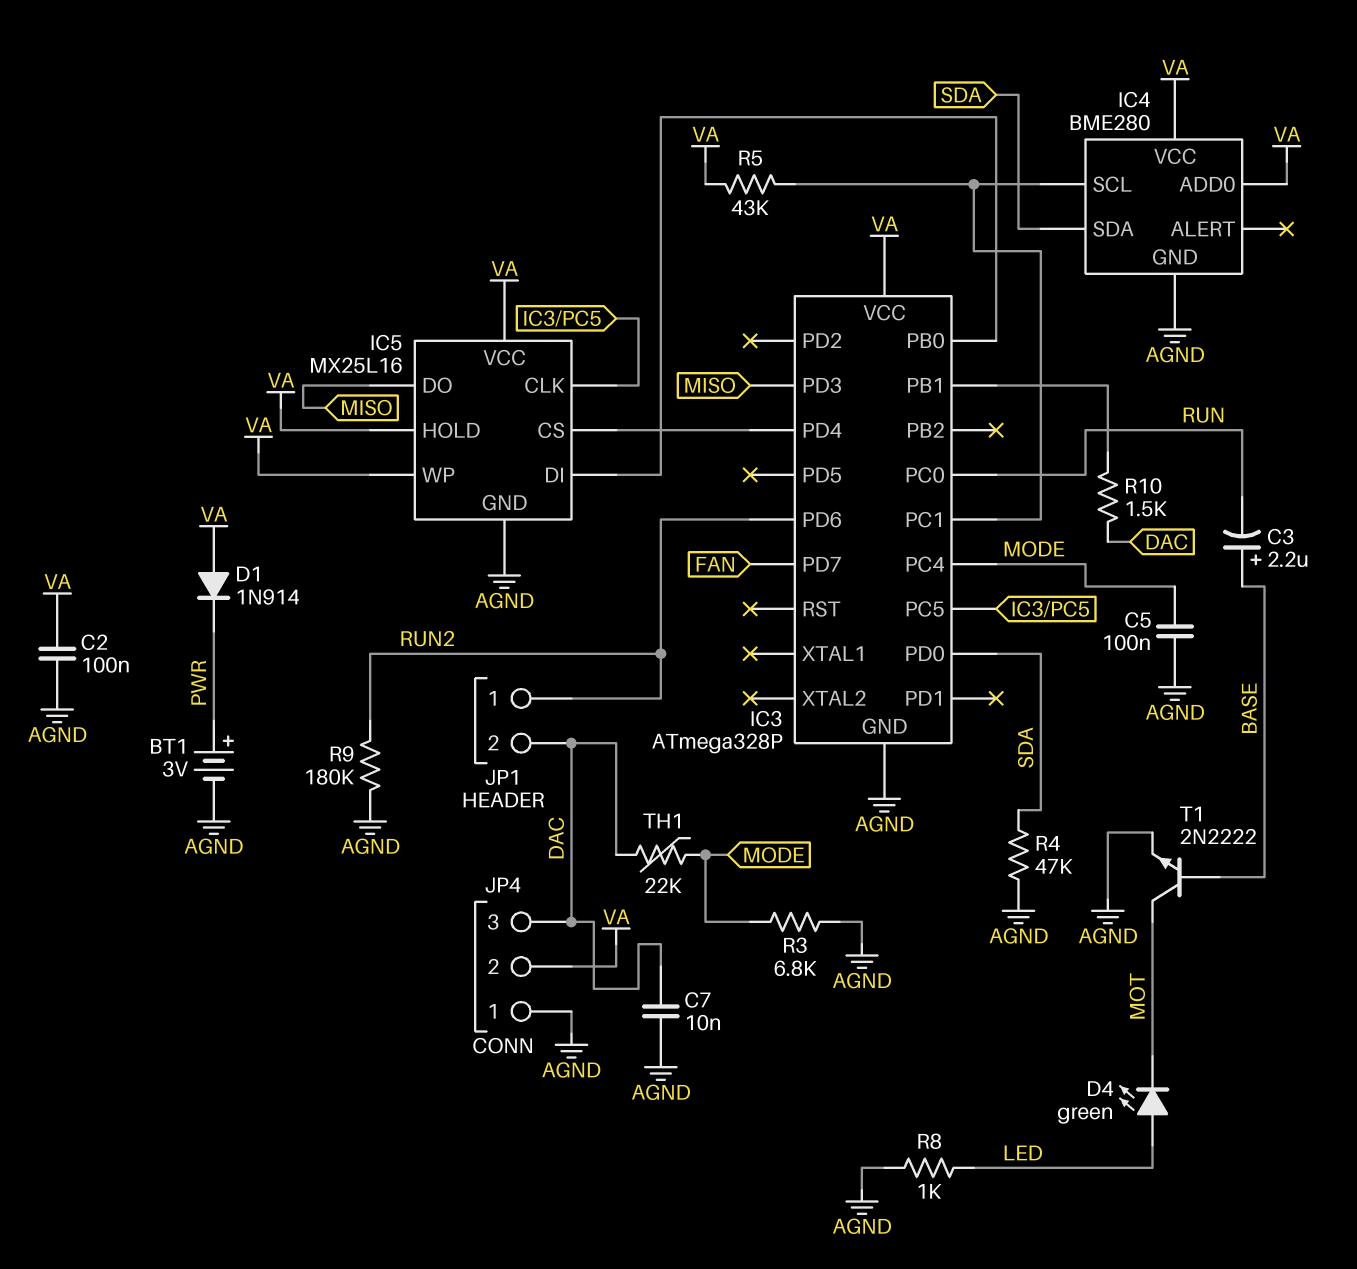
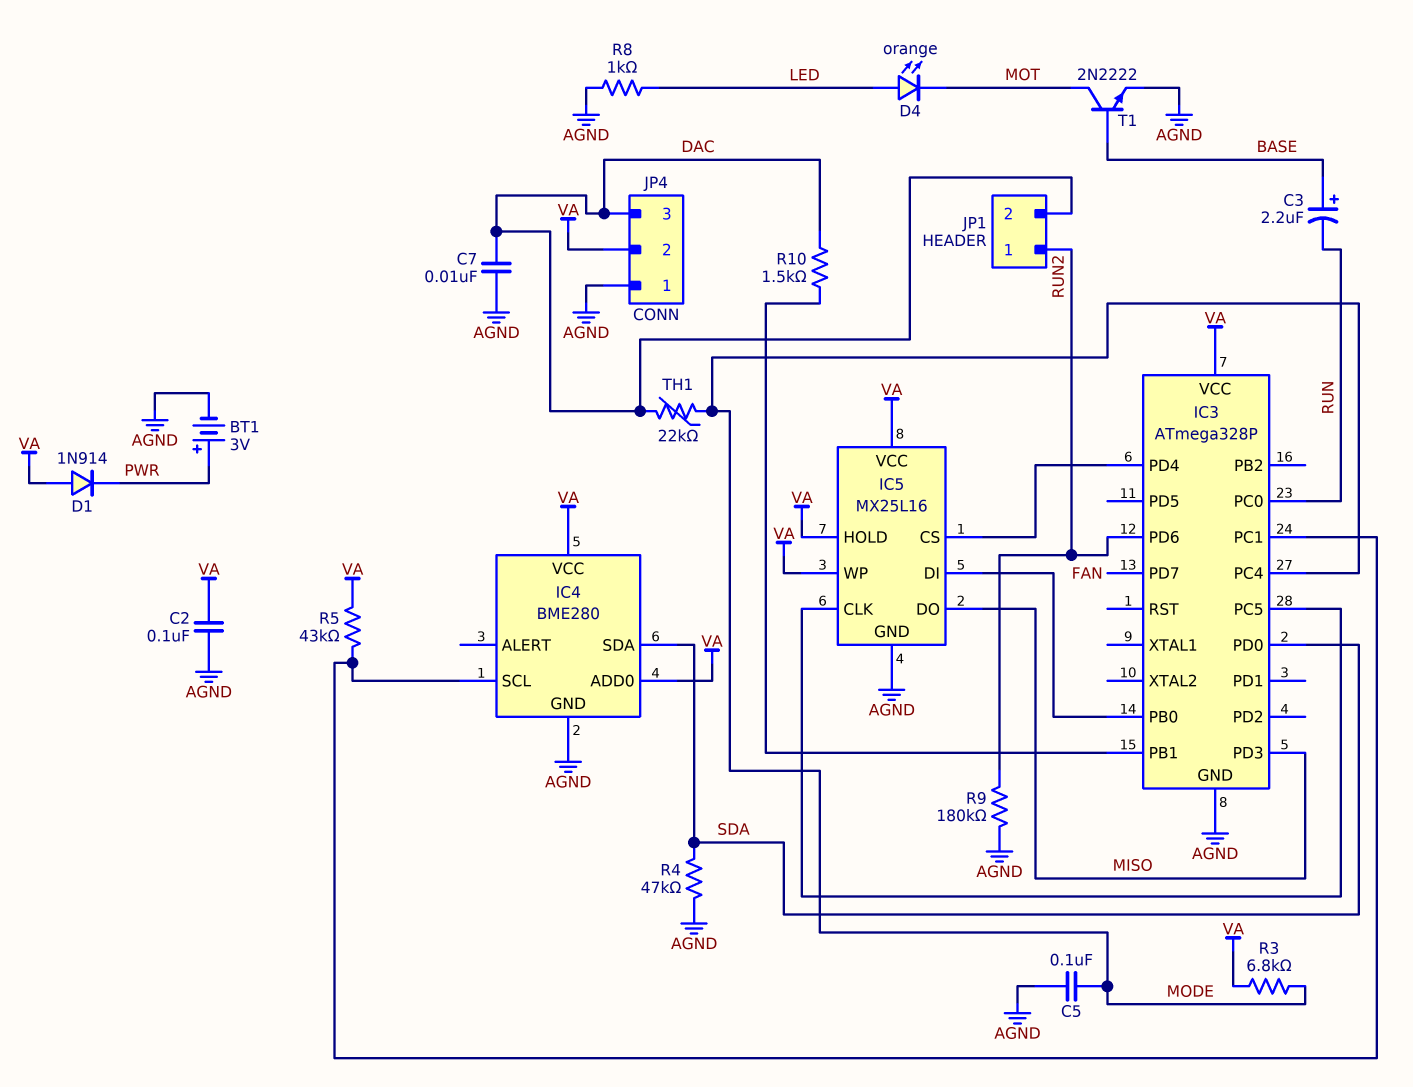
D4: LED green (A LED, K MOT) -> LED orange (A LED, K MOT)
R3: 6.8k (AGND, MODE) -> 6.8k (MODE, VA)

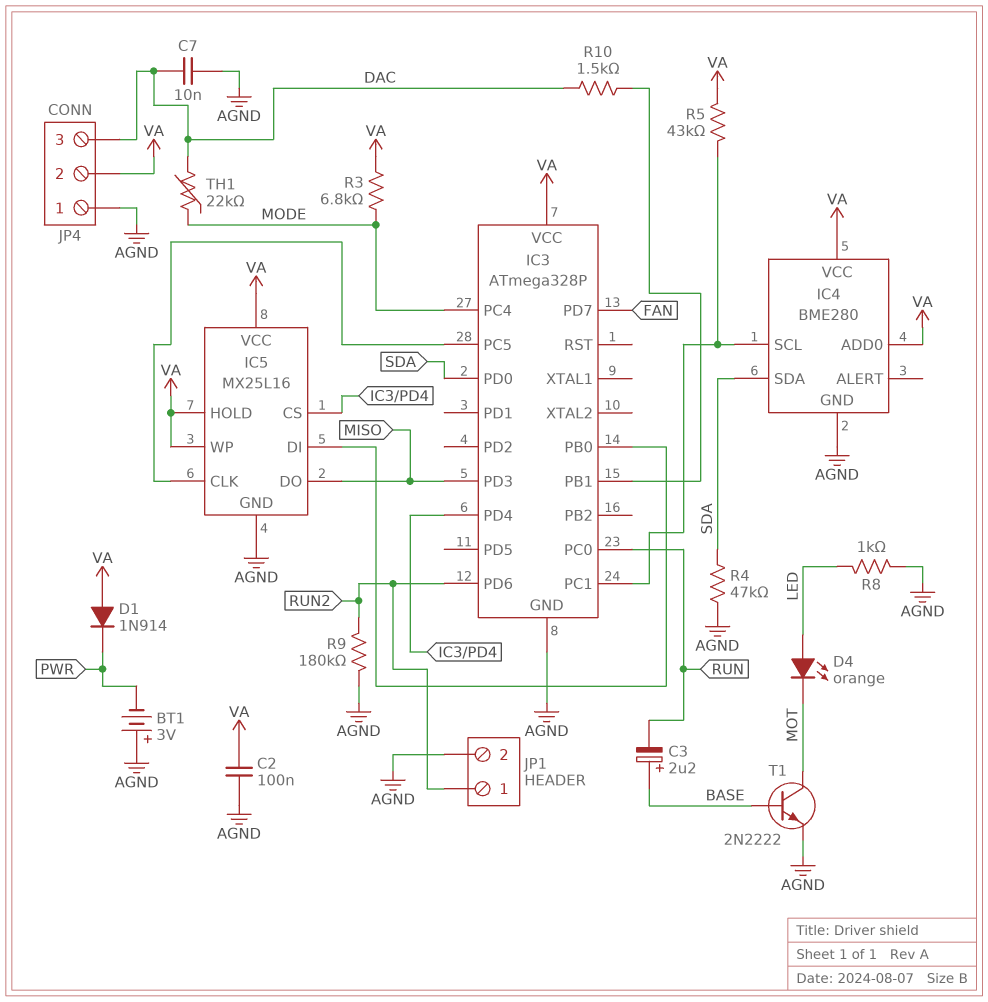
BT1: 3V (plus PWR, minus AGND) -> 3V (plus AGND, minus PWR)
C5: 100nF (AGND, MODE) -> none
JP1 pin 2: DAC -> AGND

